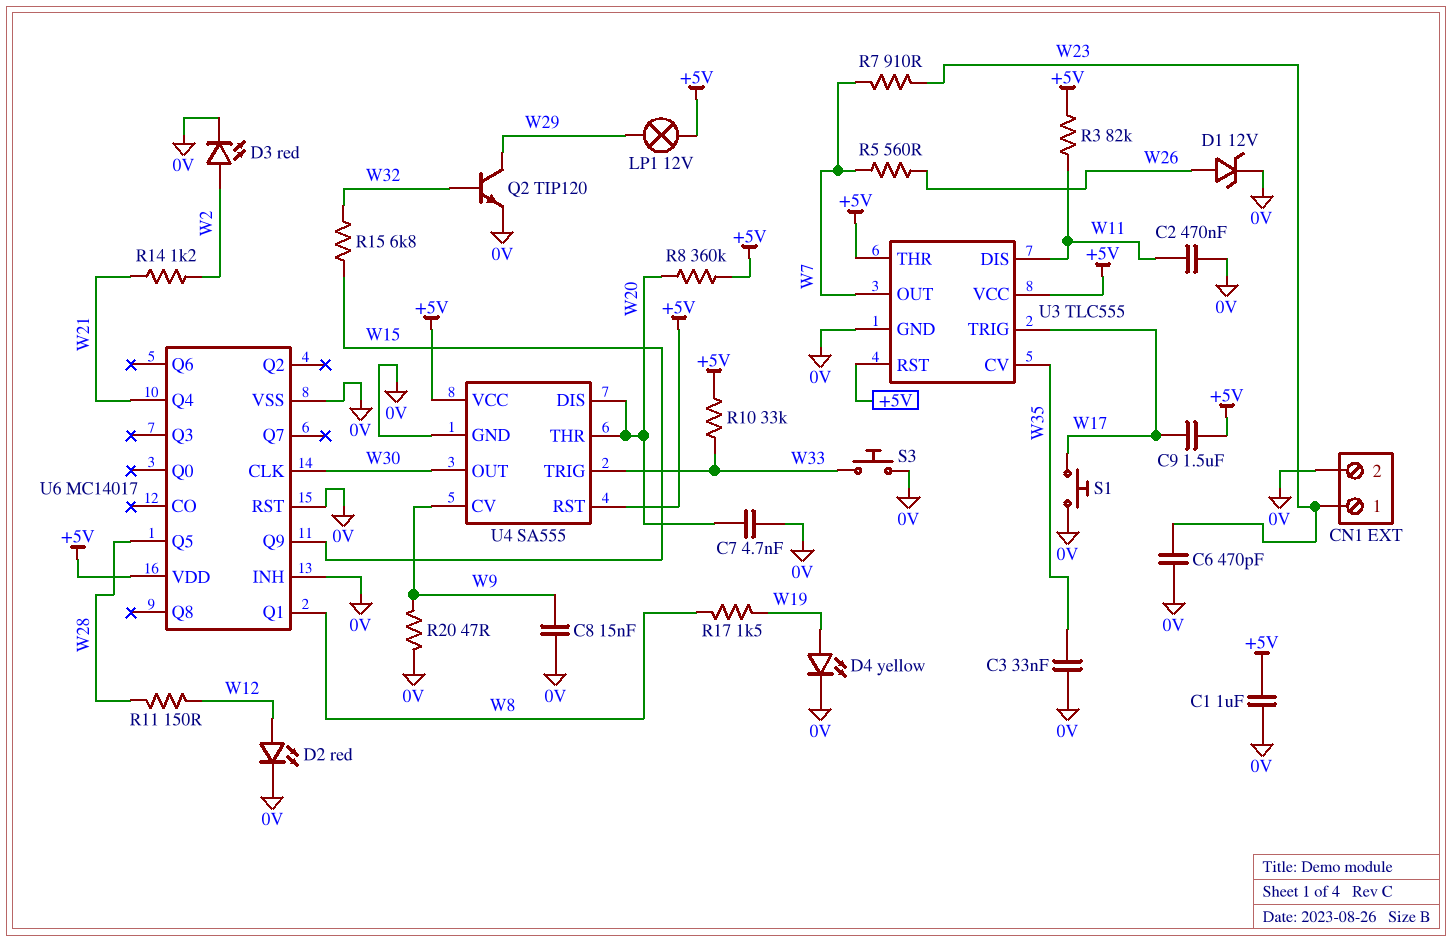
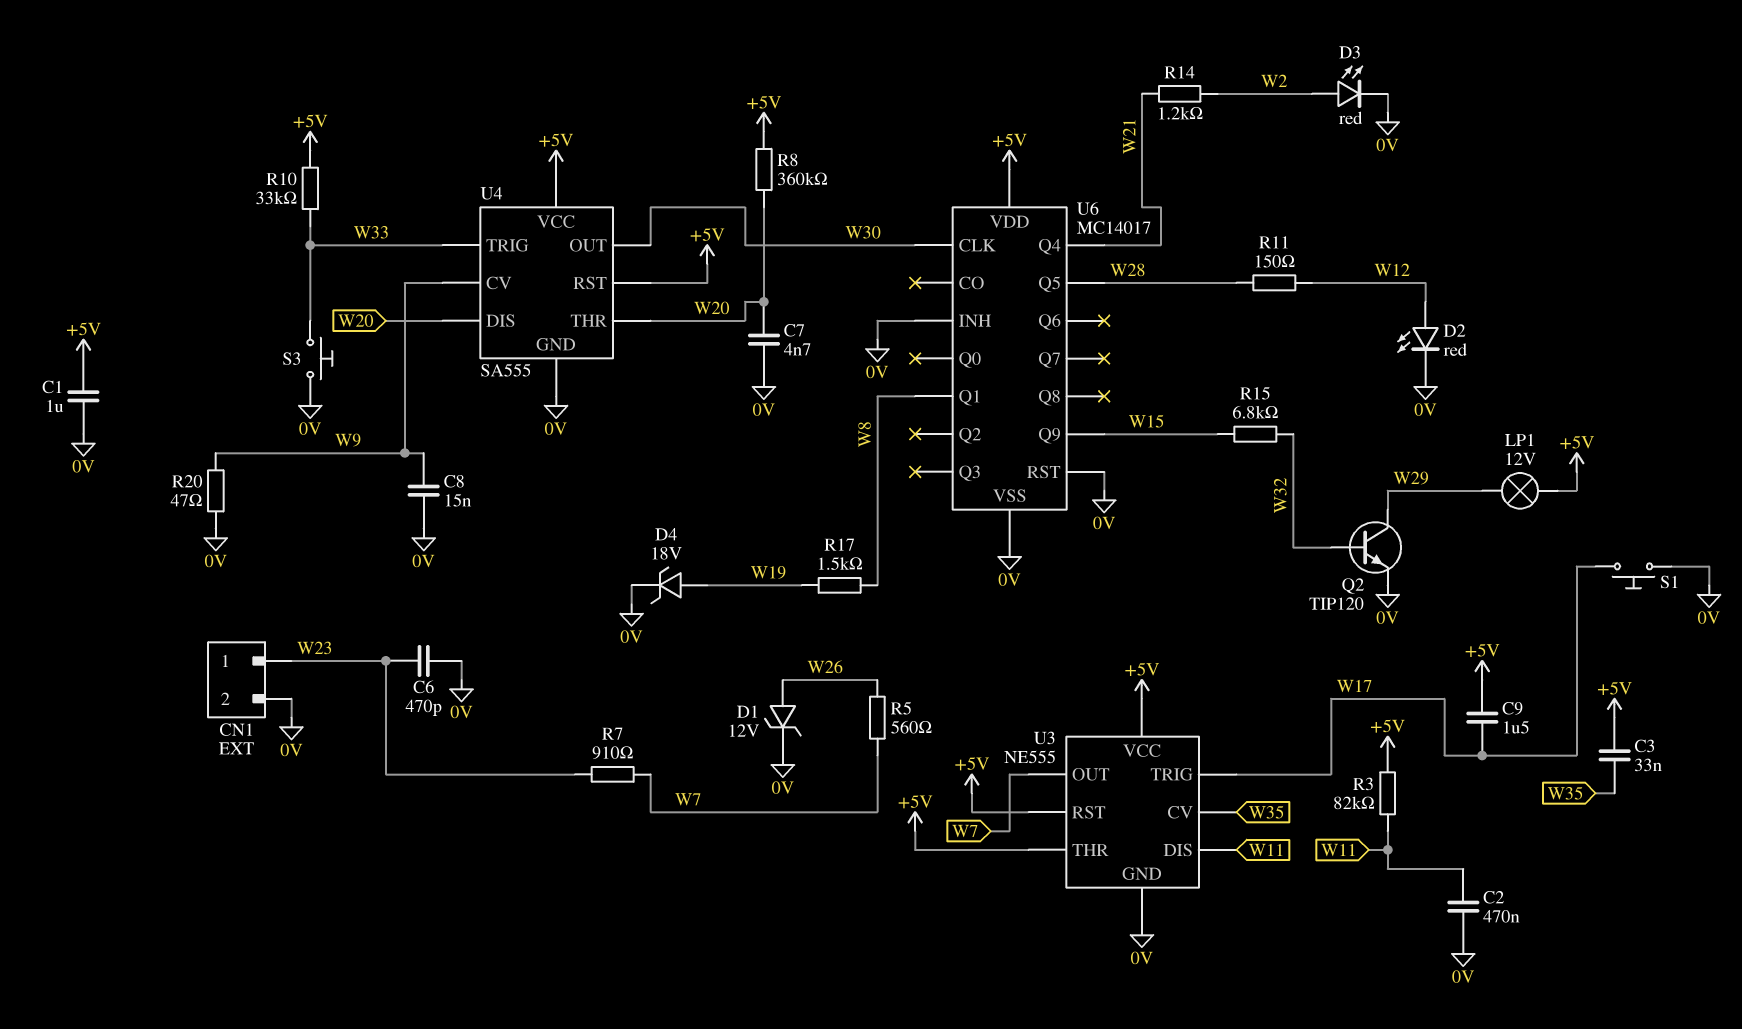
C3: 33nF (0V, W35) -> 33nF (+5V, W35)
D4: LED yellow (A W19, K 0V) -> zener 18V (A W19, K 0V)
U3: TLC555 -> NE555

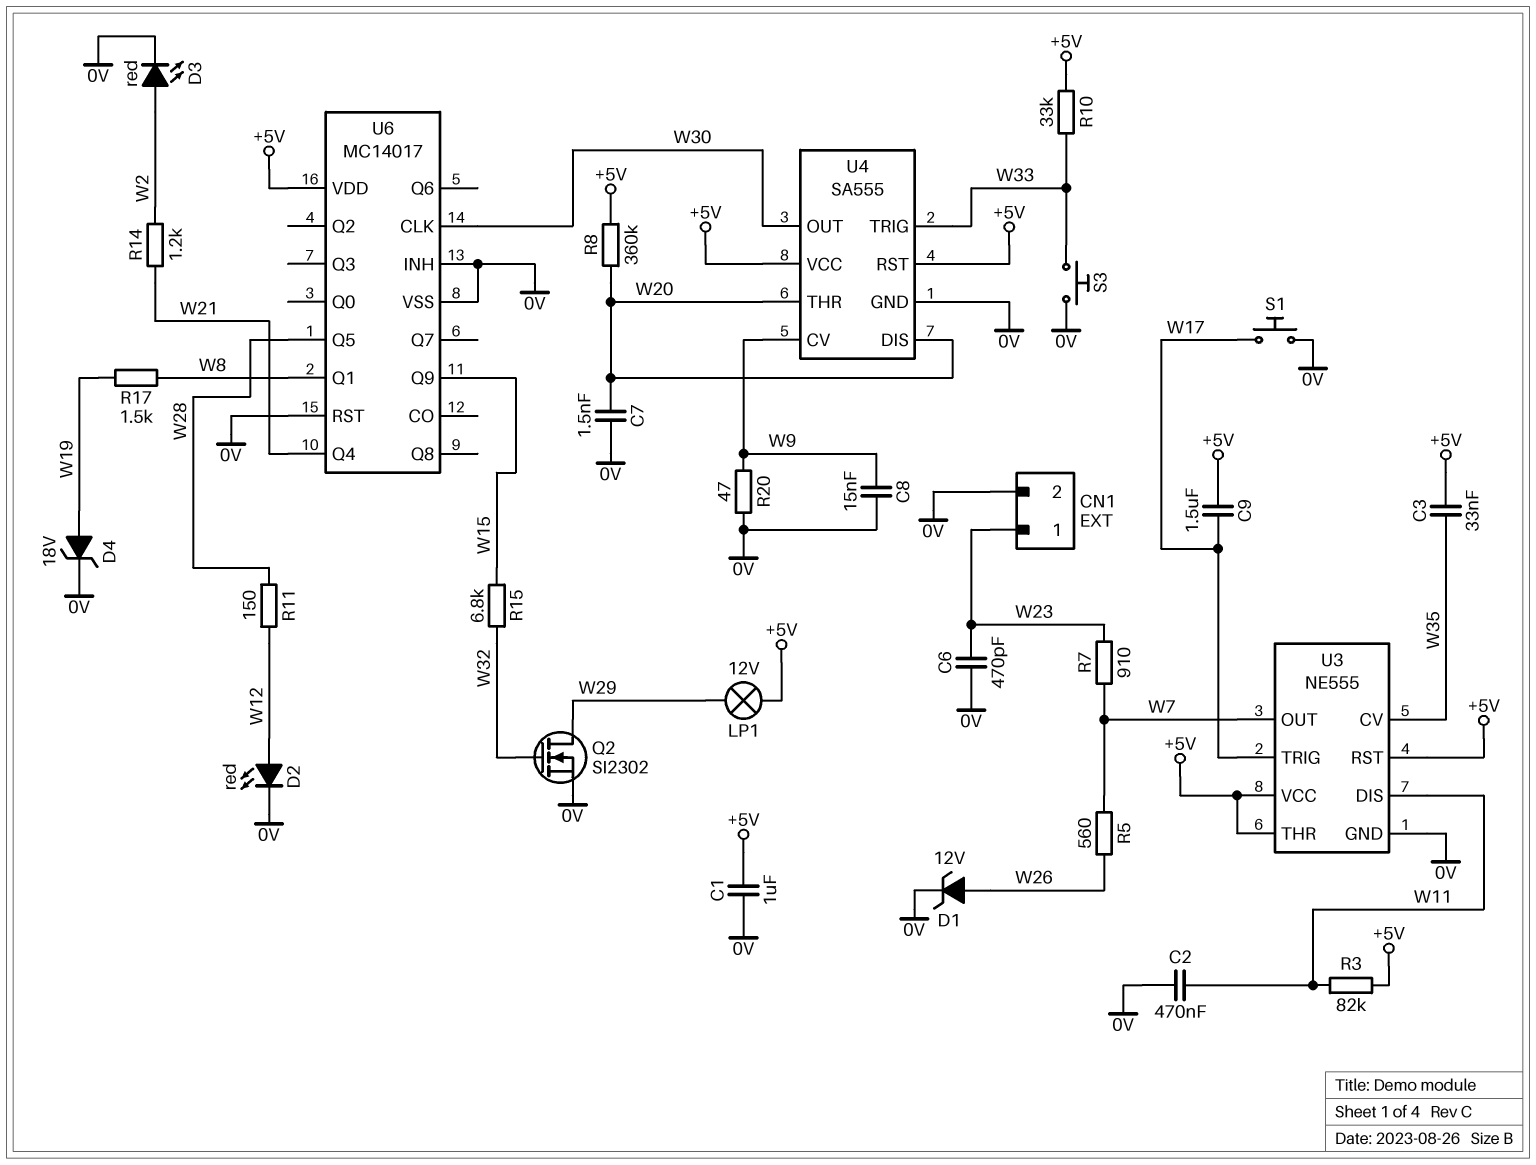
C7: 4.7nF (0V, W20) -> 1.5nF (0V, W20)
Q2: NPN TIP120 (B W32, C W29, E 0V) -> NMOS SI2302 (G W32, D W29, S 0V)

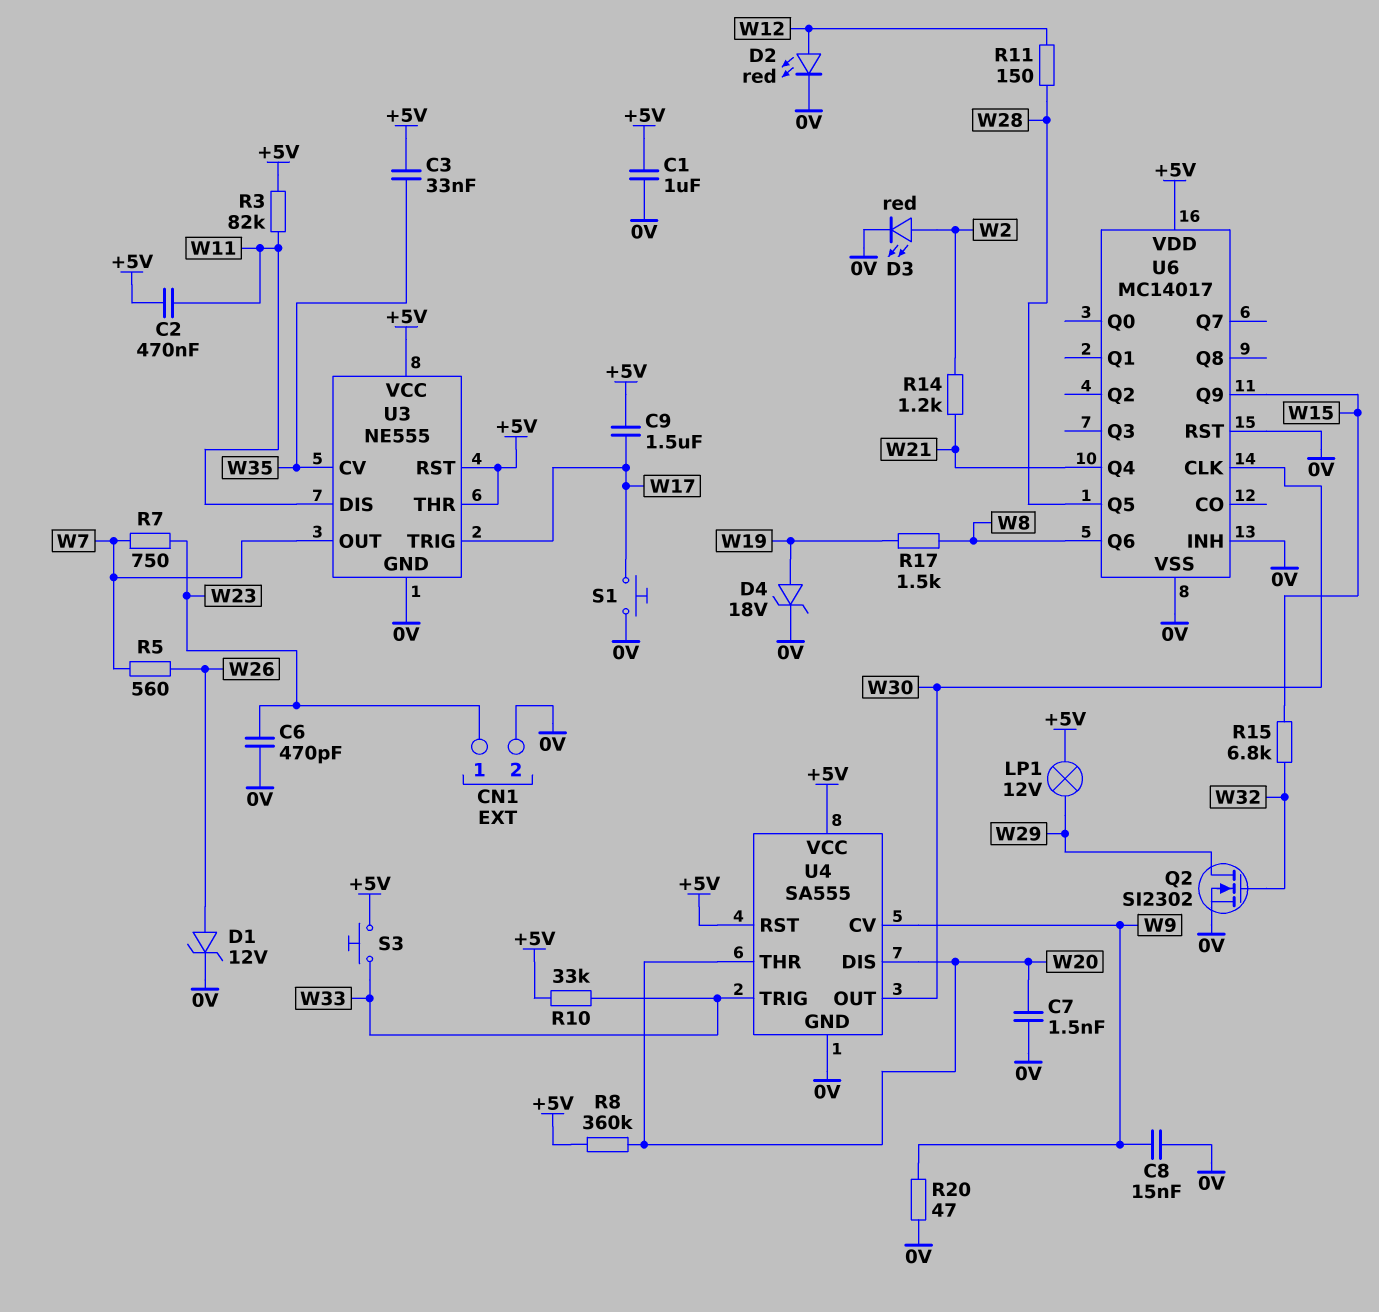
C2: 470nF (0V, W11) -> 470nF (+5V, W11)
R7: 910 (W7, W23) -> 750 (W7, W23)
S3: button (0V, W33) -> button (+5V, W33)
U6 pin Q1: W8 -> none
U6 pin Q6: none -> W8

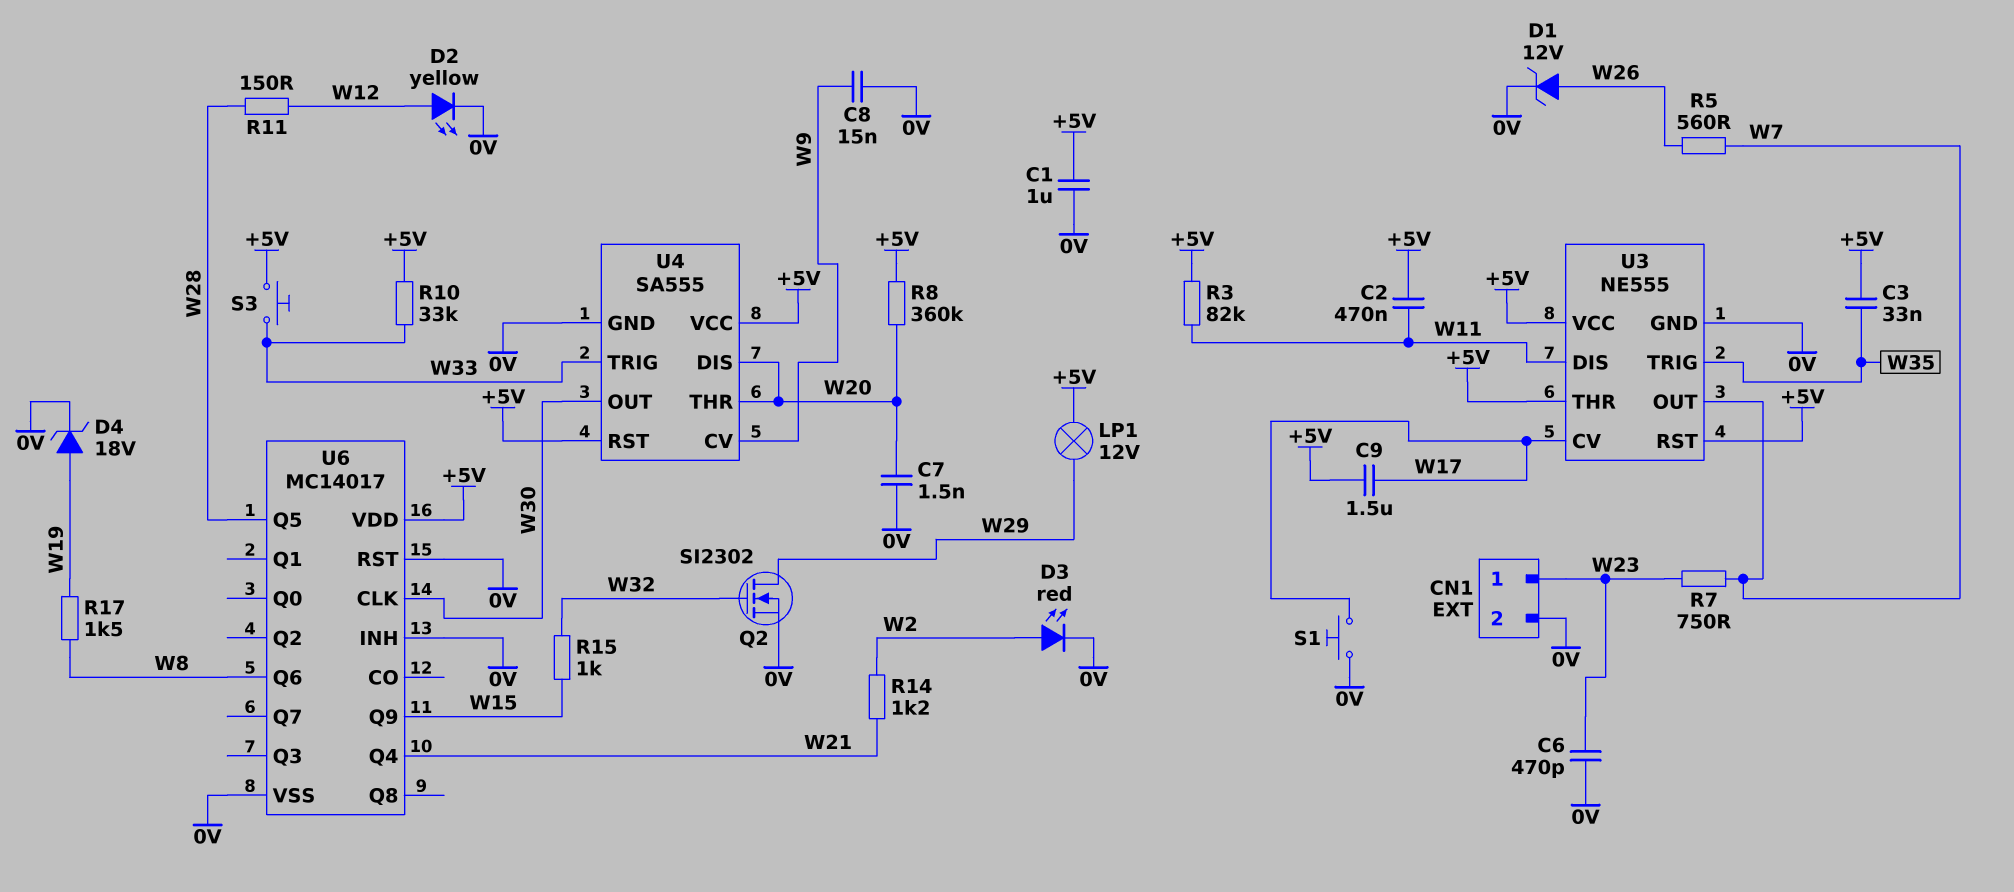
D2: LED red (A W12, K 0V) -> LED yellow (A W12, K 0V)
R15: 6.8k (W15, W32) -> 1k (W15, W32)
R20: 47 (0V, W9) -> none
U3 pin CV: W35 -> W17
U3 pin TRIG: W17 -> W35

